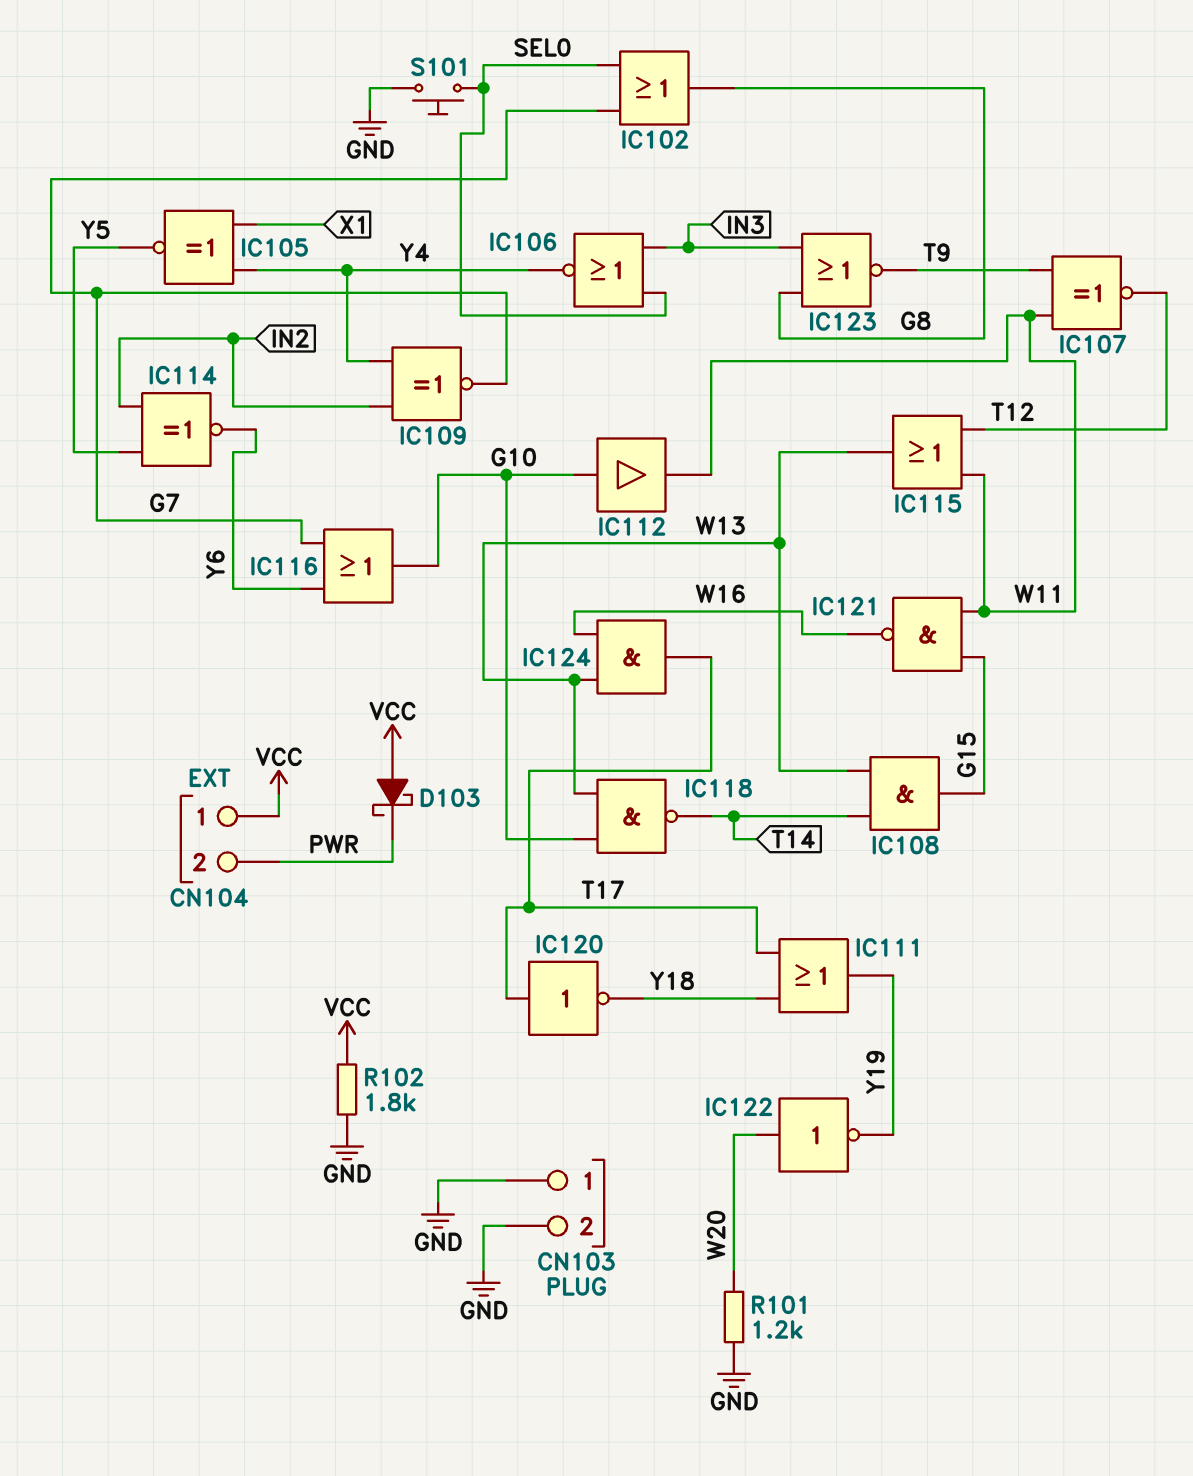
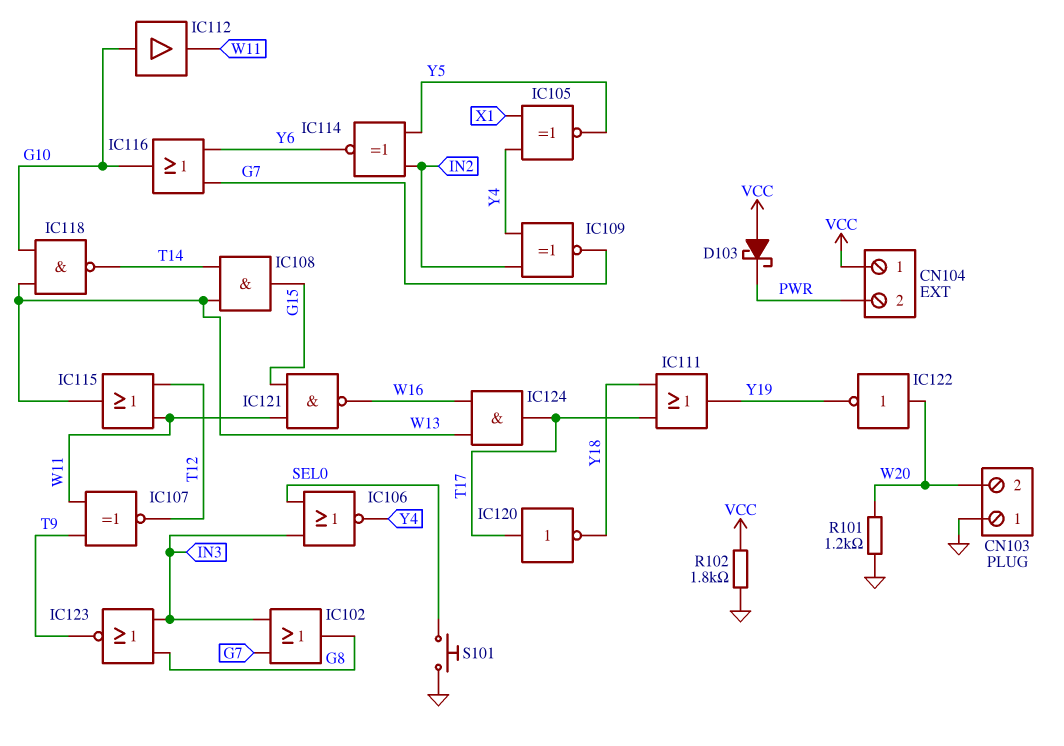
CN103 pin 2: GND -> W20
IC102: OR (in G7, in SEL0, out G8) -> OR (in G7, in IN3, out G8)

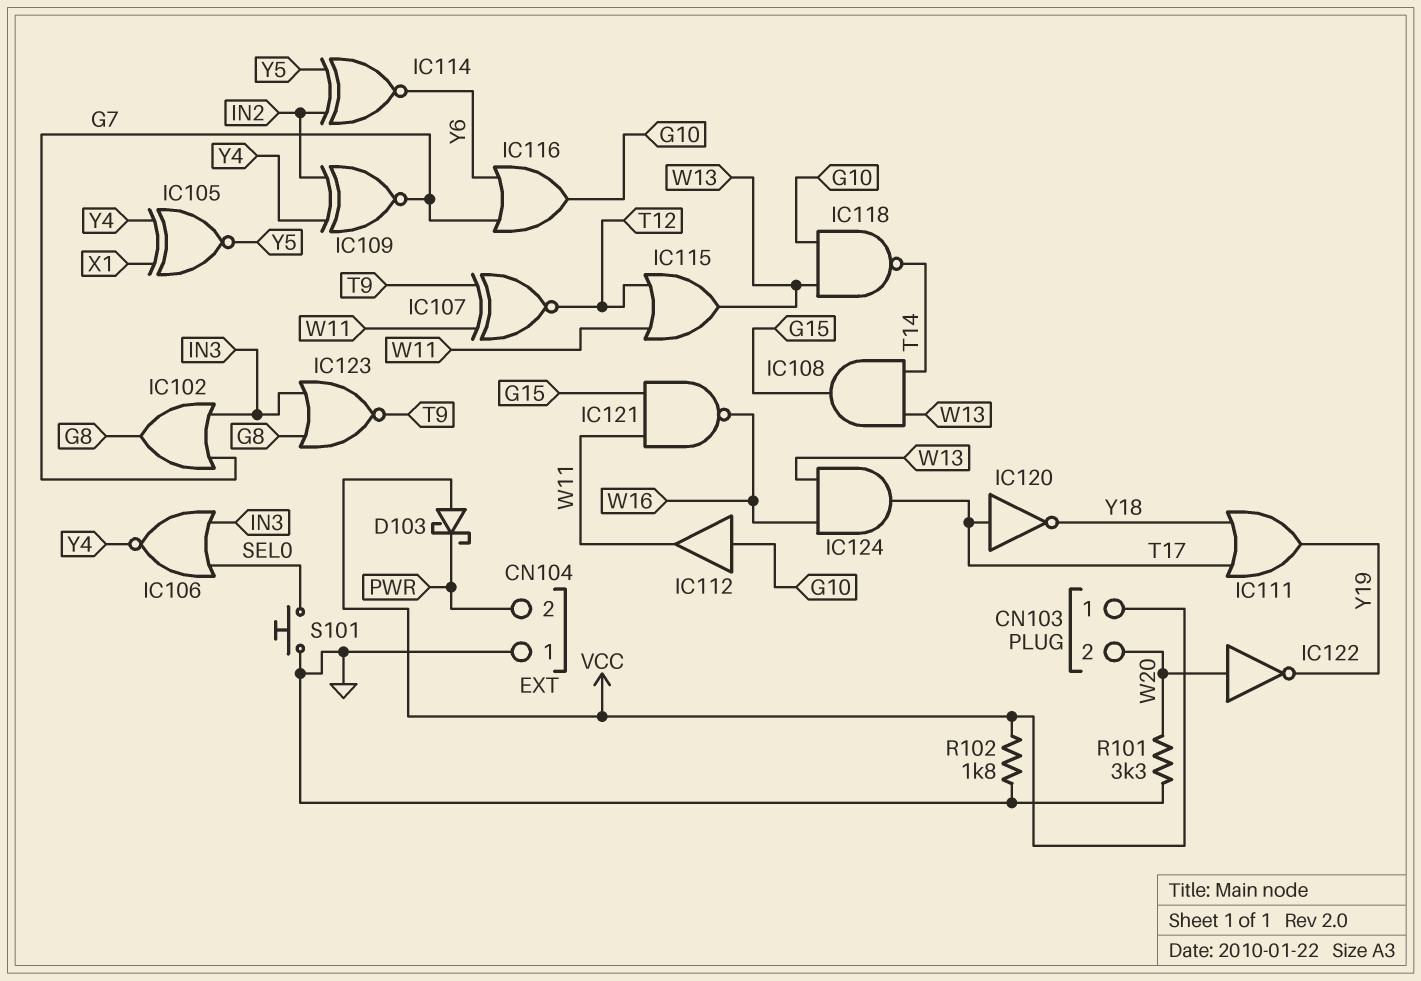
CN103 pin 1: GND -> VCC
CN104 pin 1: VCC -> GND
R101: 1.2k (GND, W20) -> 3.3k (GND, W20)

